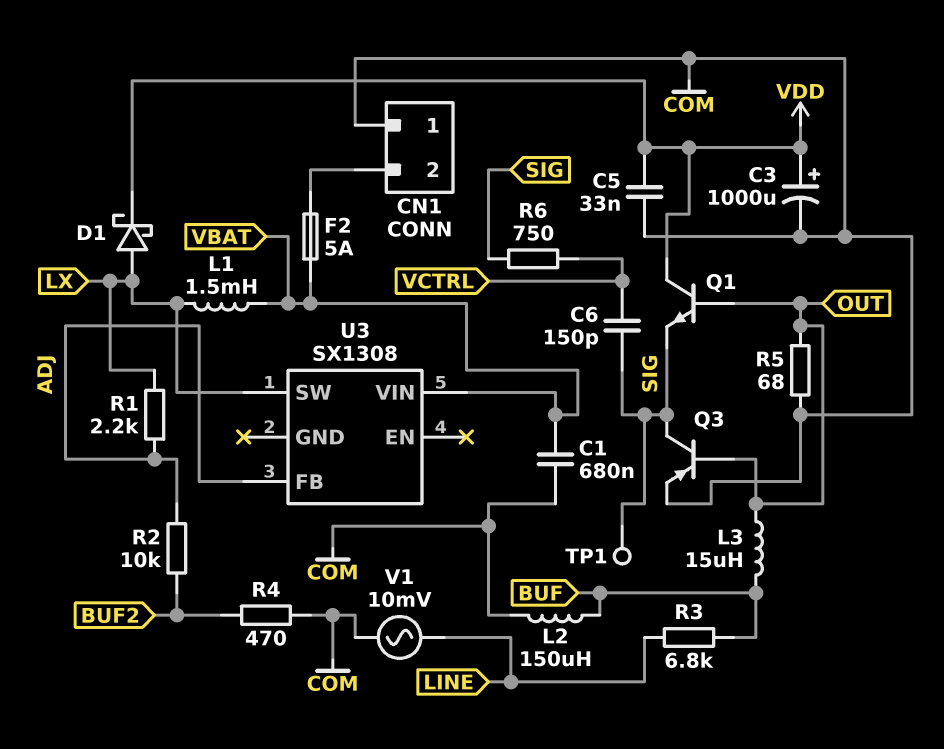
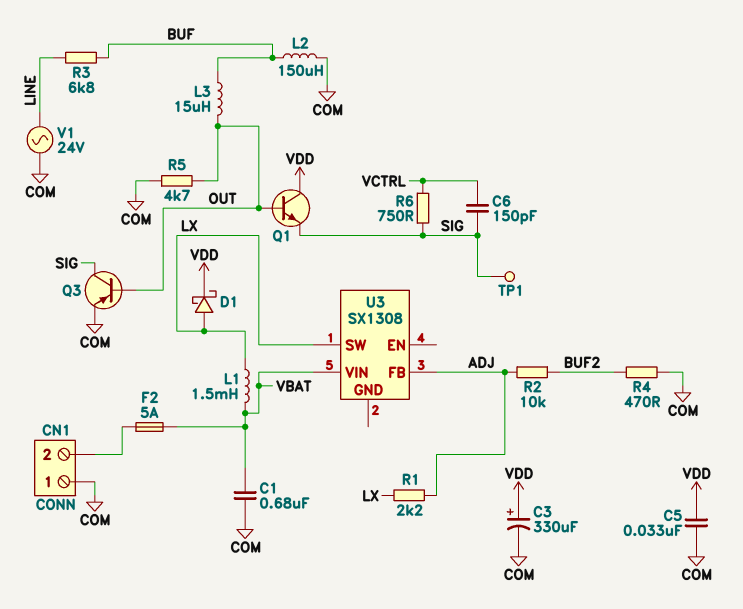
C3: 1000uF (plus VDD, minus COM) -> 330uF (plus VDD, minus COM)
R5: 68 (COM, OUT) -> 4.7k (COM, OUT)
V1: AC 10mV (COM, LINE) -> AC 24V (COM, LINE)

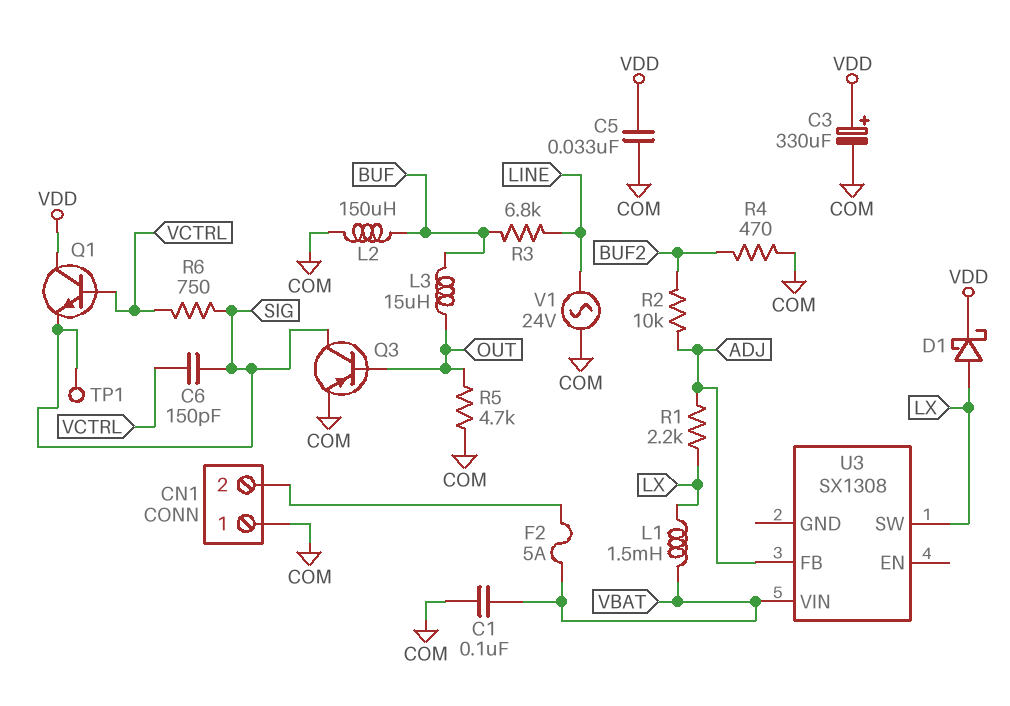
C1: 680nF (COM, VBAT) -> 100nF (COM, VBAT)
Q1: NPN (B OUT, C VDD, E SIG) -> NPN (B VCTRL, C VDD, E SIG)

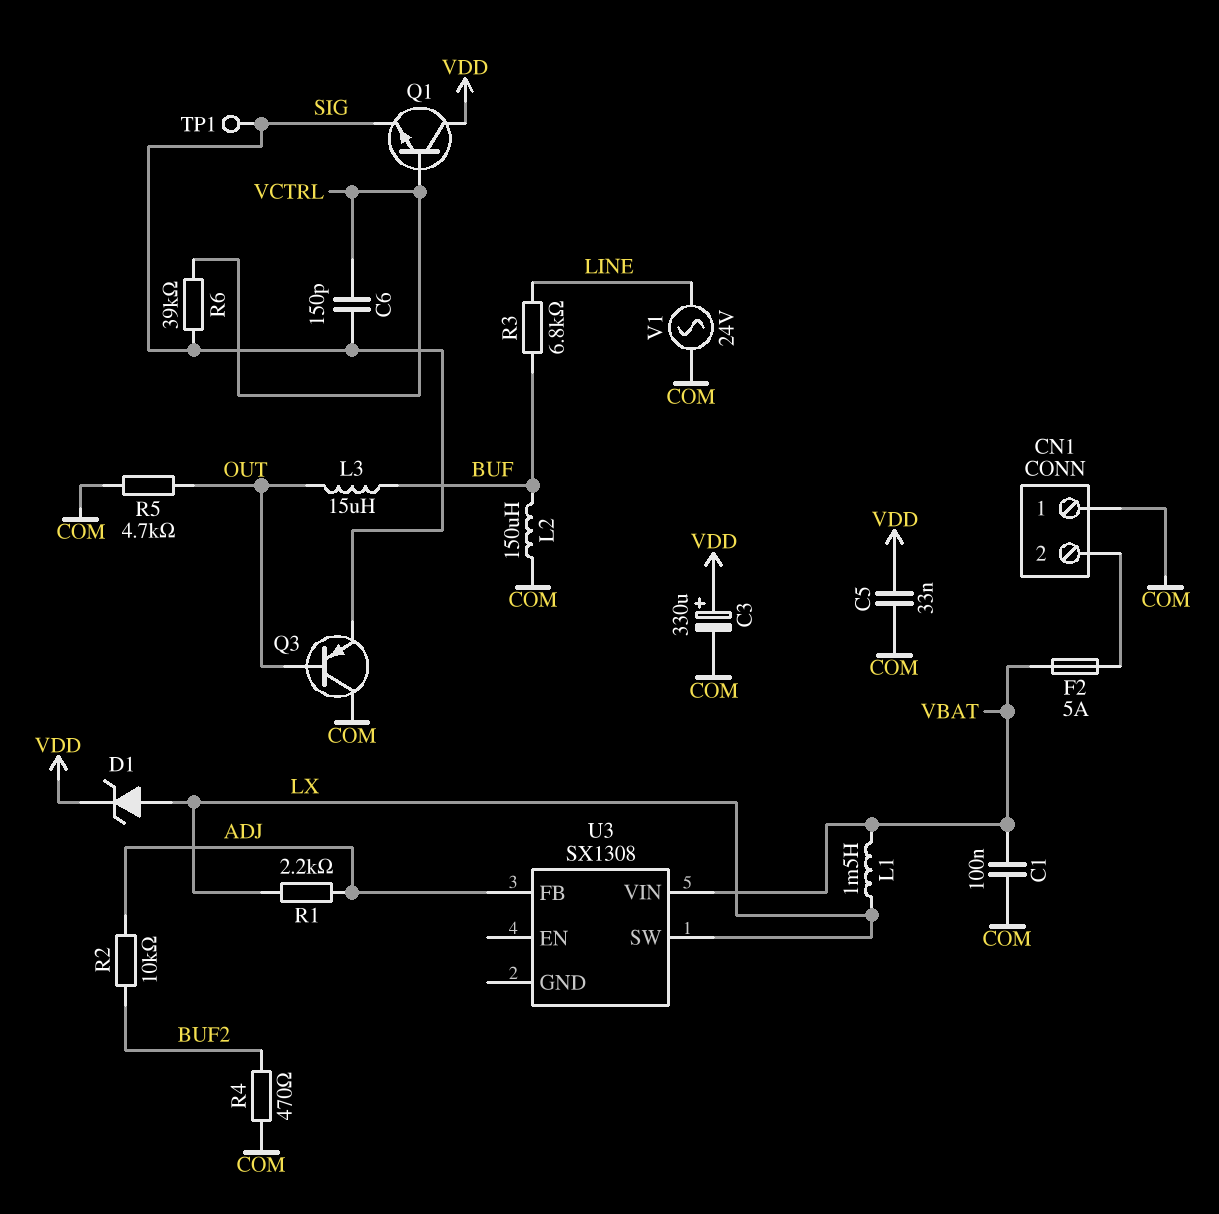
D1: schottky (A LX, K VDD) -> zener (A LX, K VDD)
Q3: PNP (B OUT, C SIG, E COM) -> PNP (B OUT, C COM, E SIG)
R6: 750 (SIG, VCTRL) -> 39k (SIG, VCTRL)

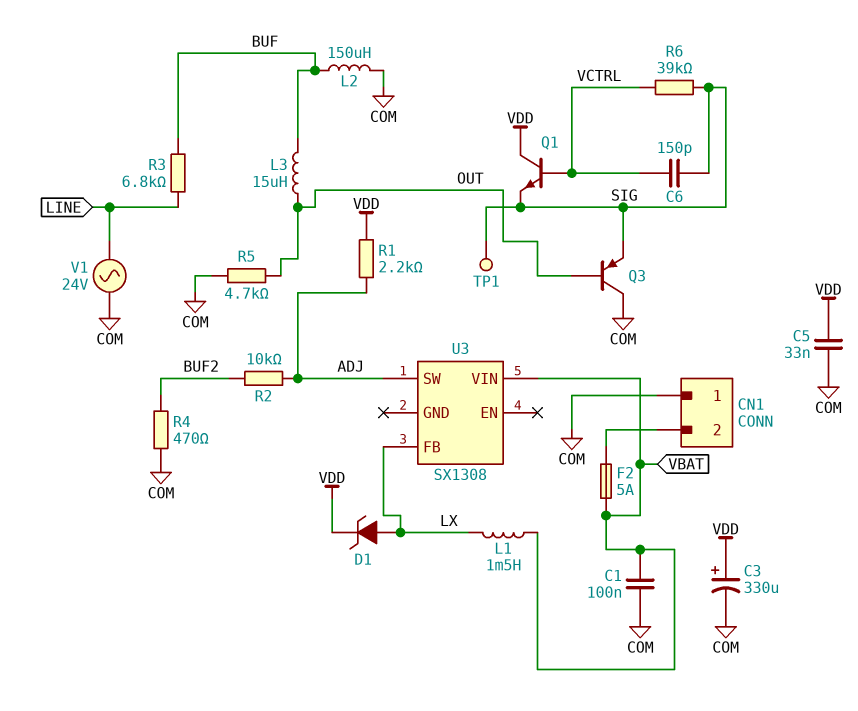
R1: 2.2k (ADJ, LX) -> 2.2k (ADJ, VDD)
U3 pin FB: ADJ -> LX
U3 pin SW: LX -> ADJ

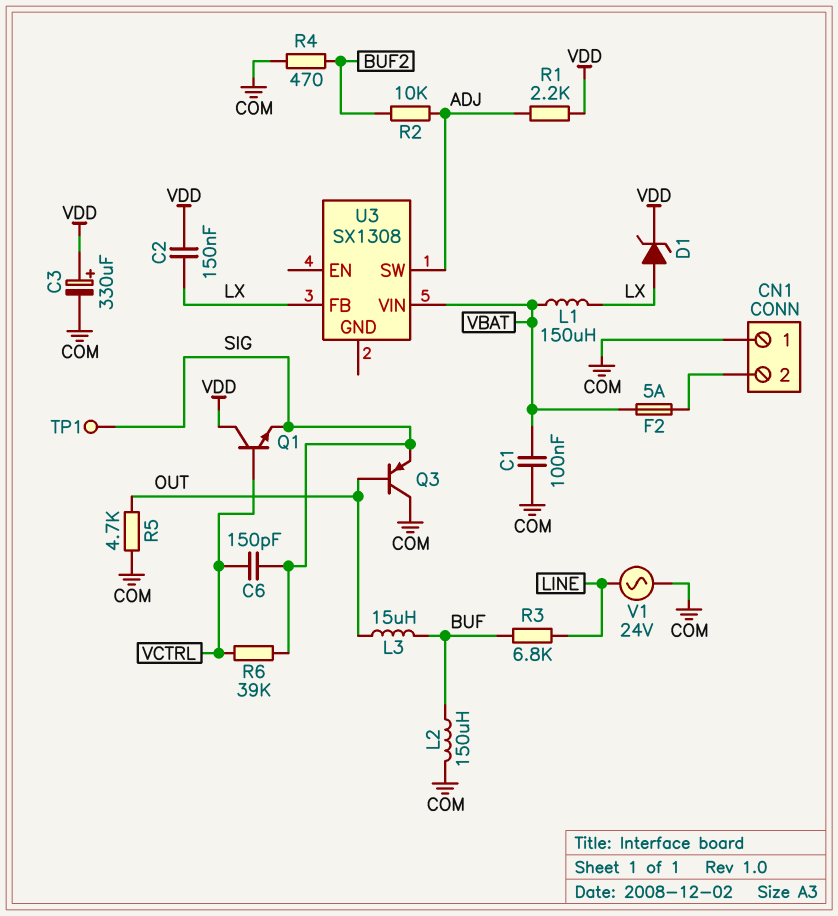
C2: none -> 150nF (LX, VDD)
C5: 33nF (COM, VDD) -> none
L1: 1.5mH (LX, VBAT) -> 150uH (LX, VBAT)

